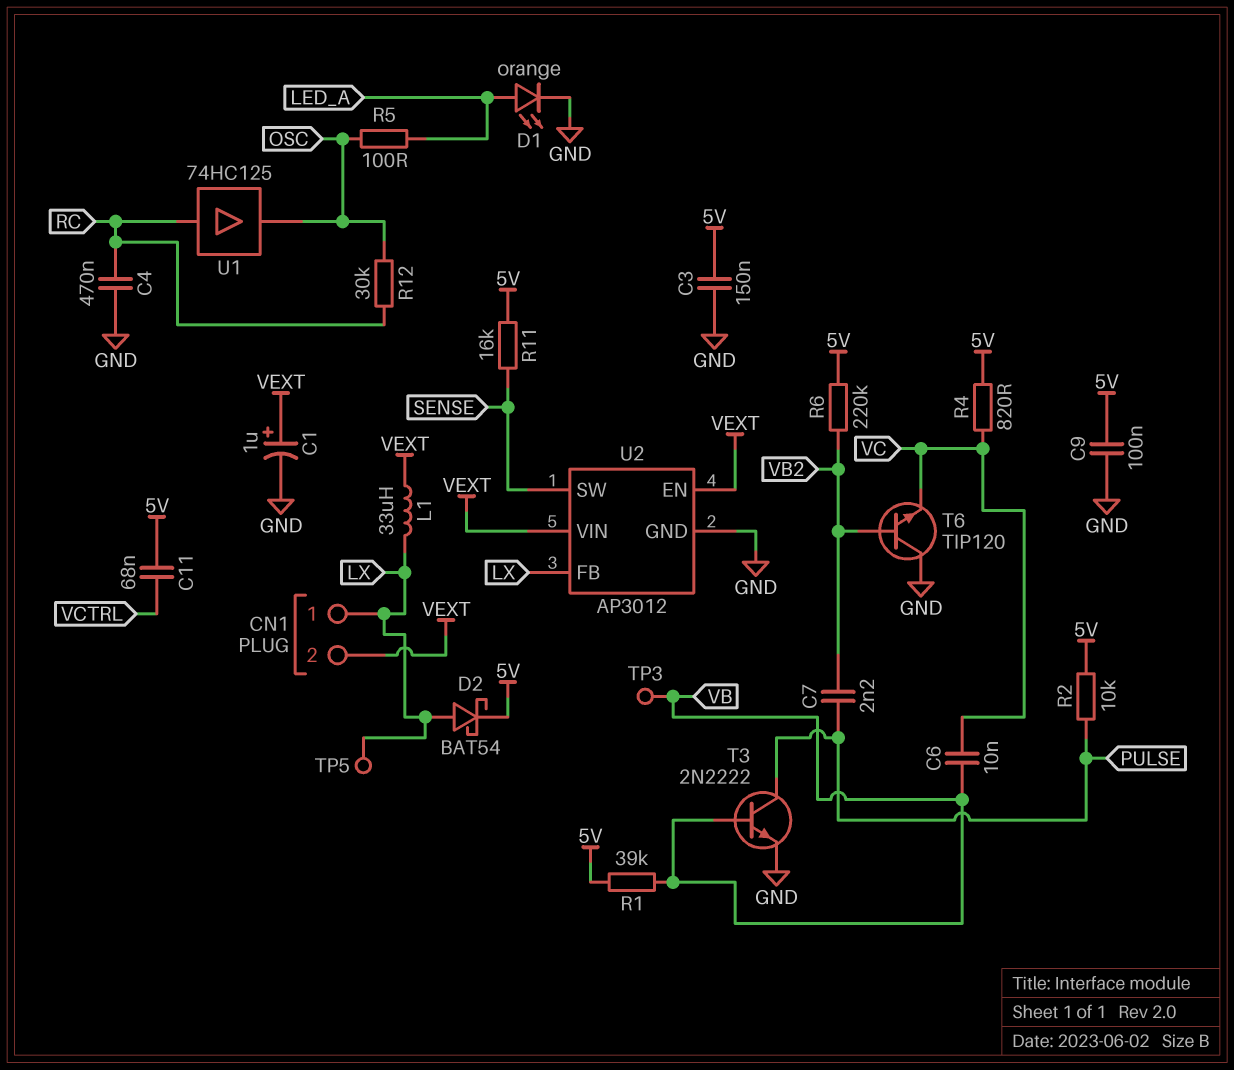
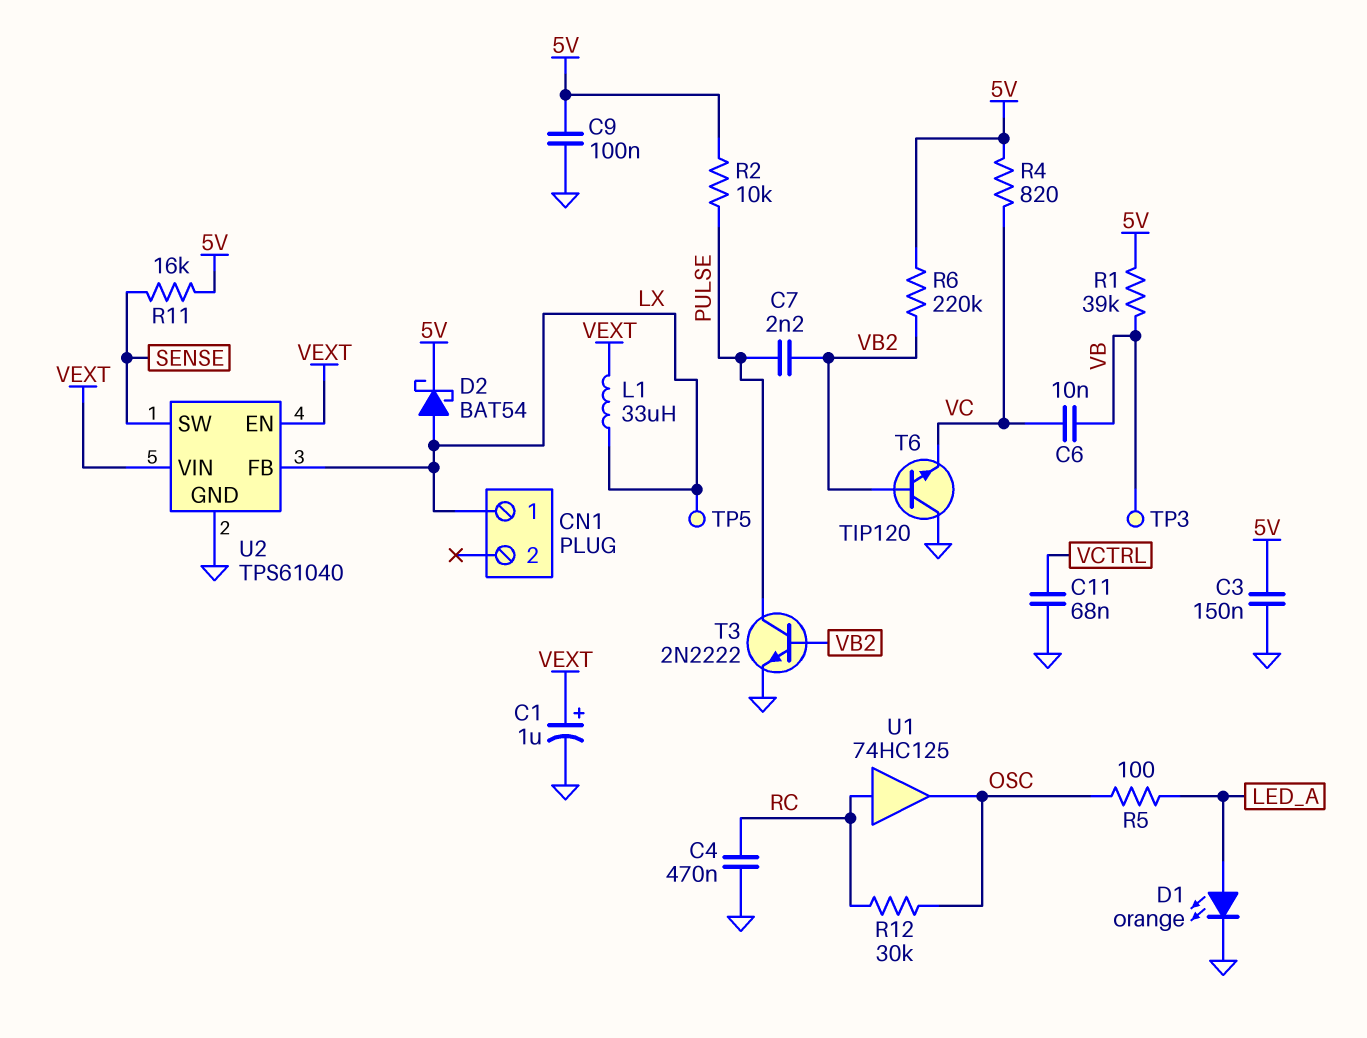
C11: 68nF (5V, VCTRL) -> 68nF (GND, VCTRL)
CN1 pin 2: VEXT -> none
T3: NPN 2N2222 (B VB, C PULSE, E GND) -> NPN 2N2222 (B VB2, C PULSE, E GND)
U2: AP3012 -> TPS61040

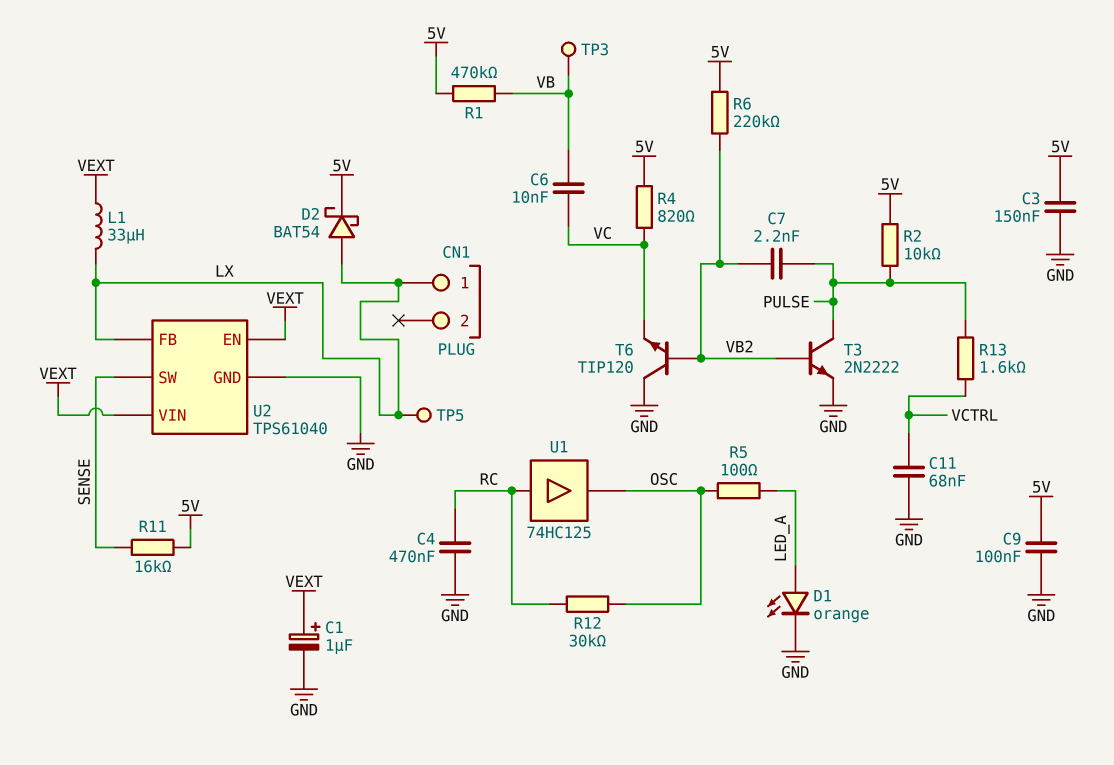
R1: 39k (5V, VB) -> 470k (5V, VB)
R13: none -> 1.6k (PULSE, VCTRL)

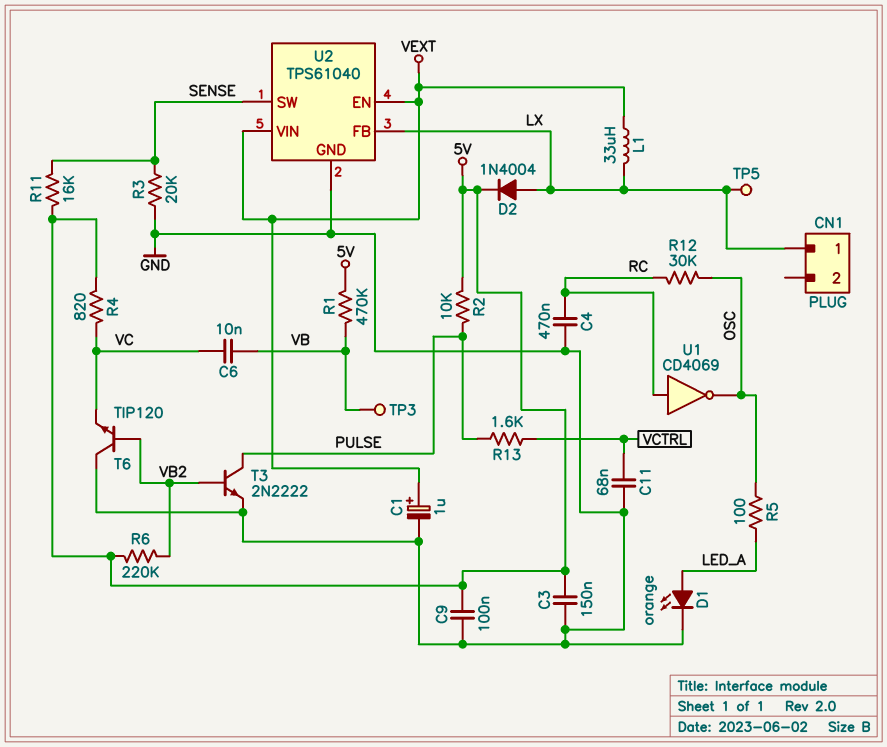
C7: 2.2nF (PULSE, VB2) -> none
D2: schottky BAT54 (A LX, K 5V) -> diode 1N4004 (A LX, K 5V)
R3: none -> 20k (GND, SENSE)
U1: buffer 74HC125 (in RC, out OSC) -> NOT CD4069 (in RC, out OSC)

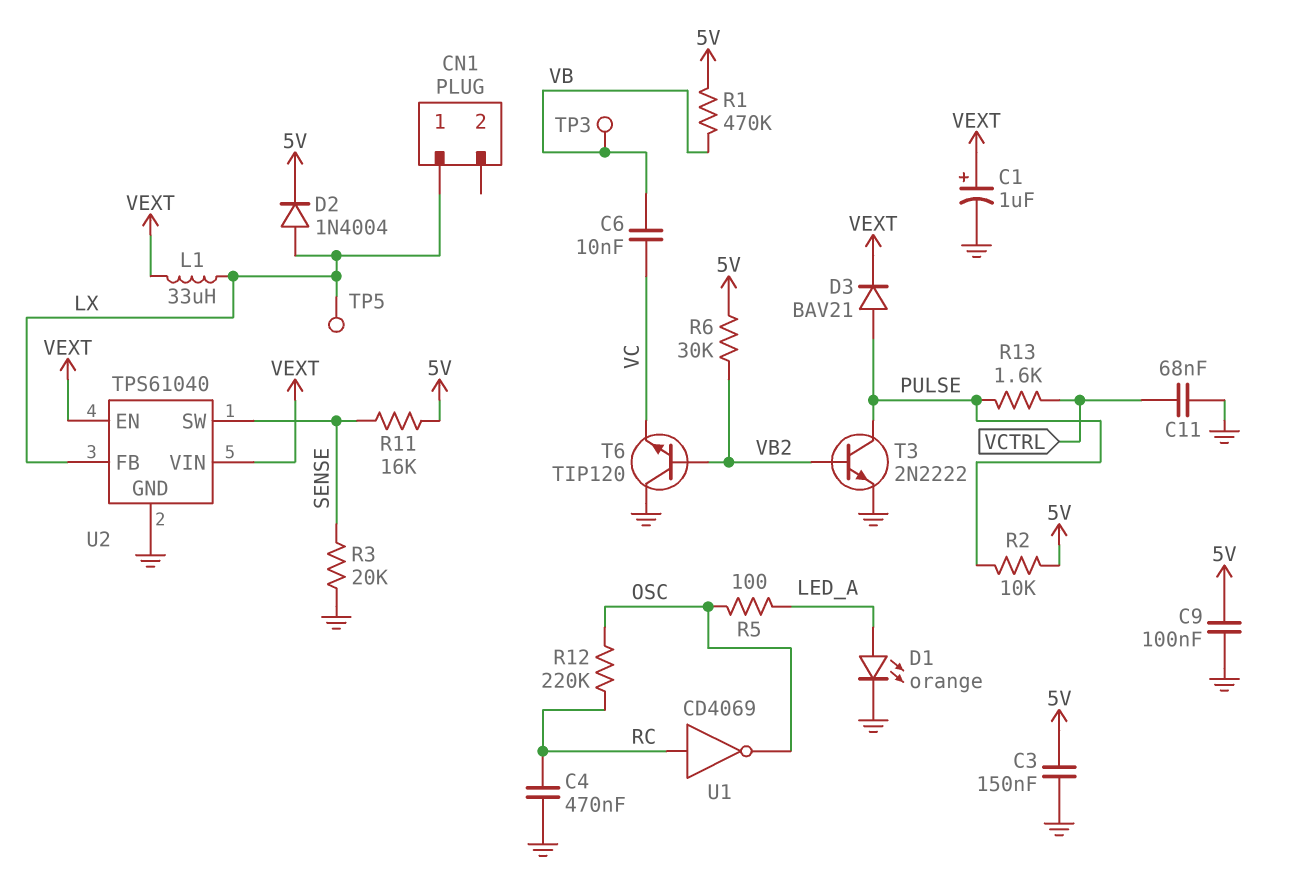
D3: none -> diode BAV21 (A PULSE, K VEXT)
R4: 820 (5V, VC) -> none
R6: 220k (5V, VB2) -> 30k (5V, VB2)
R12: 30k (OSC, RC) -> 220k (OSC, RC)

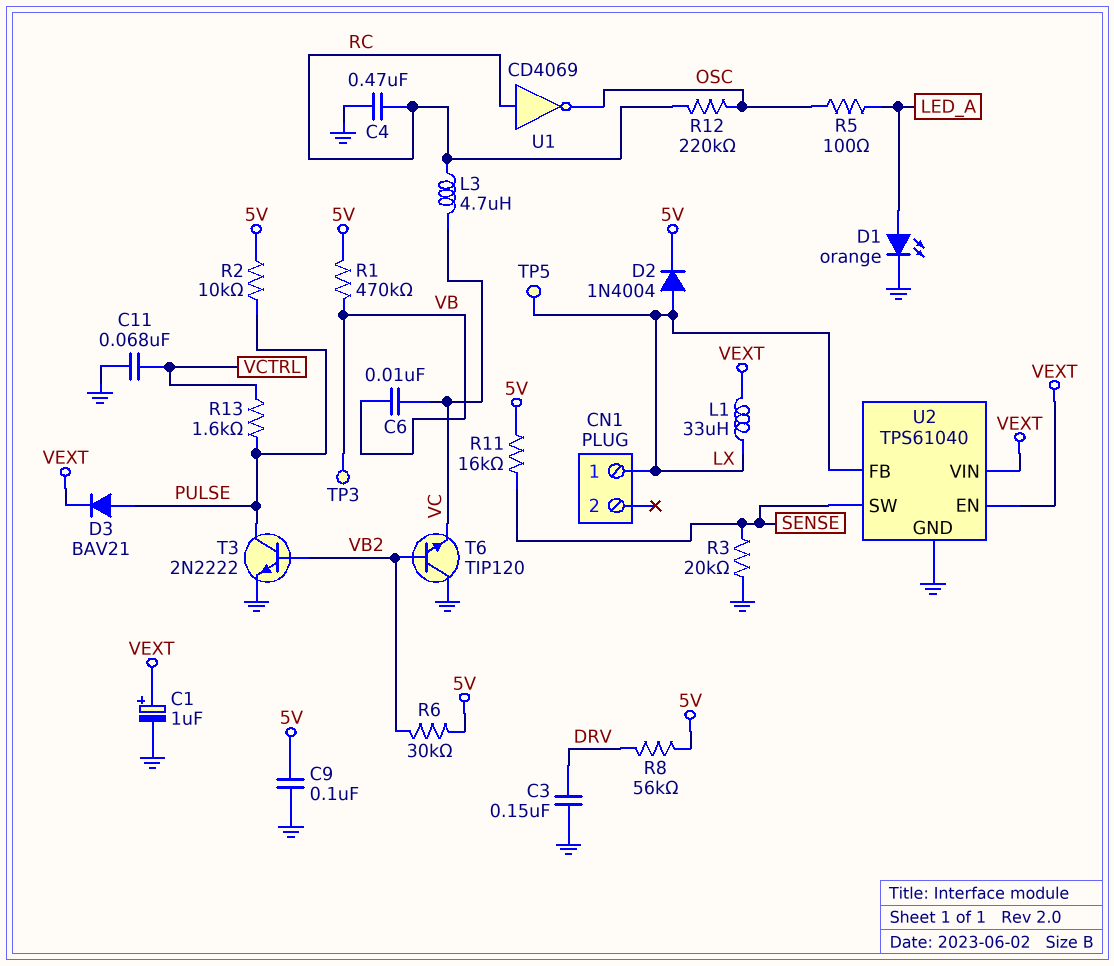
C3: 150nF (5V, GND) -> 150nF (DRV, GND)
L3: none -> 4.7uH (RC, VC)
R8: none -> 56k (5V, DRV)

